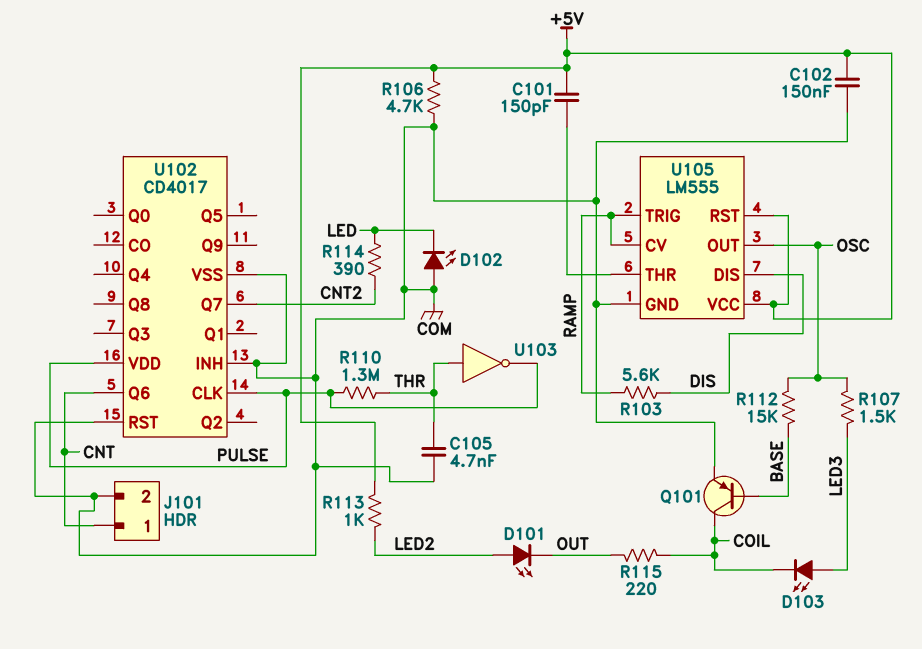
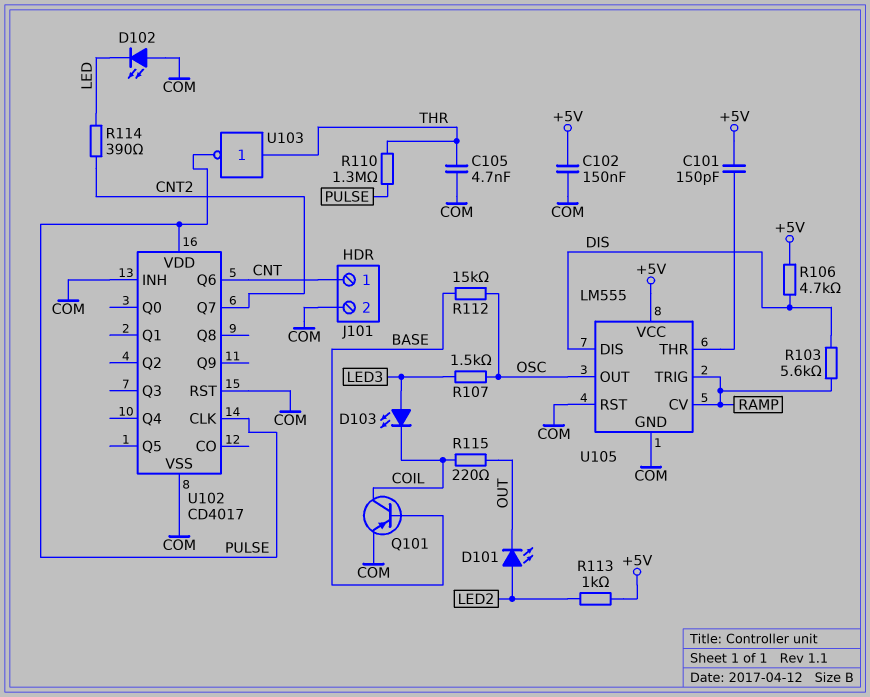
R106: 4.7k (+5V, COM) -> 4.7k (+5V, DIS)
U105 pin RST: +5V -> COM

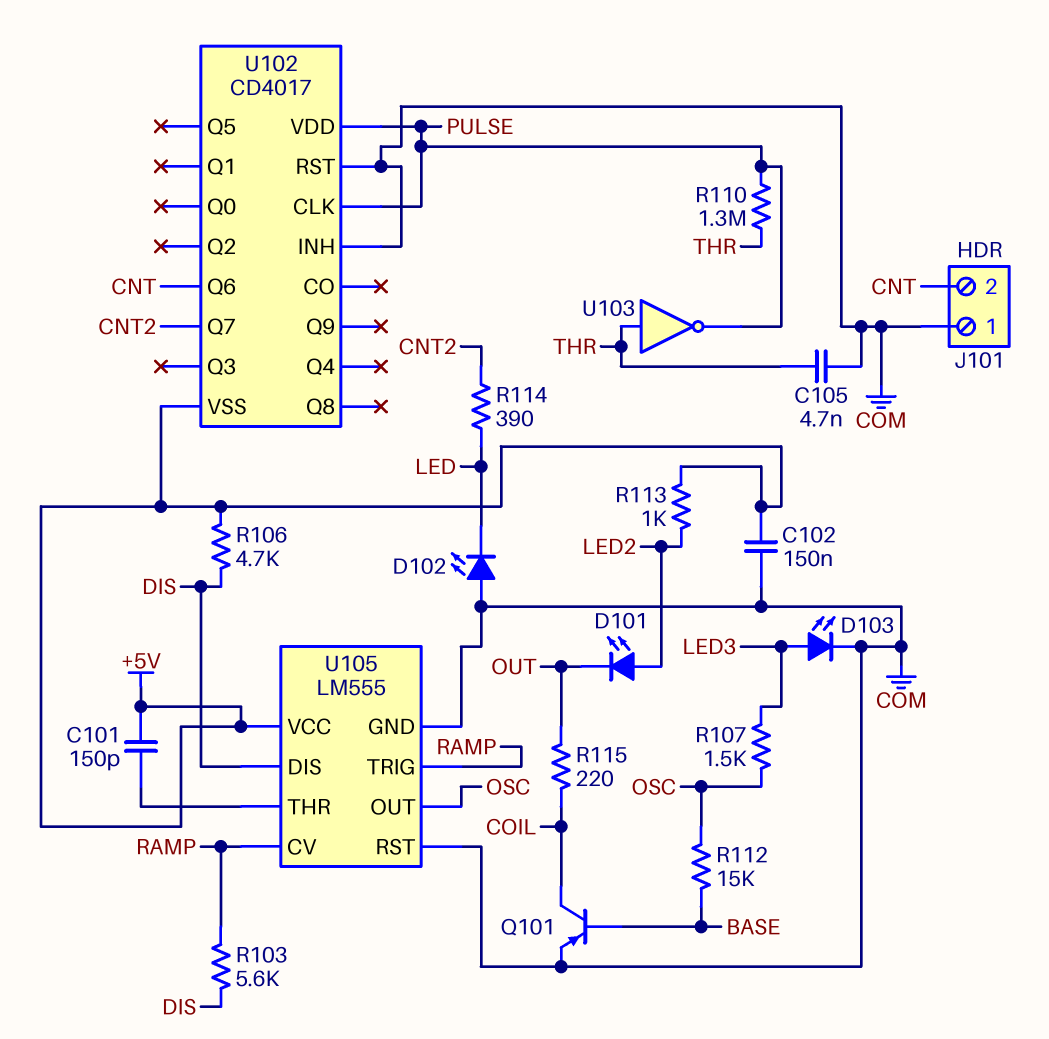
D103: LED (A LED3, K COIL) -> LED (A LED3, K COM)
J101 pin 1: CNT -> COM
J101 pin 2: COM -> CNT
U102 pin VSS: COM -> +5V

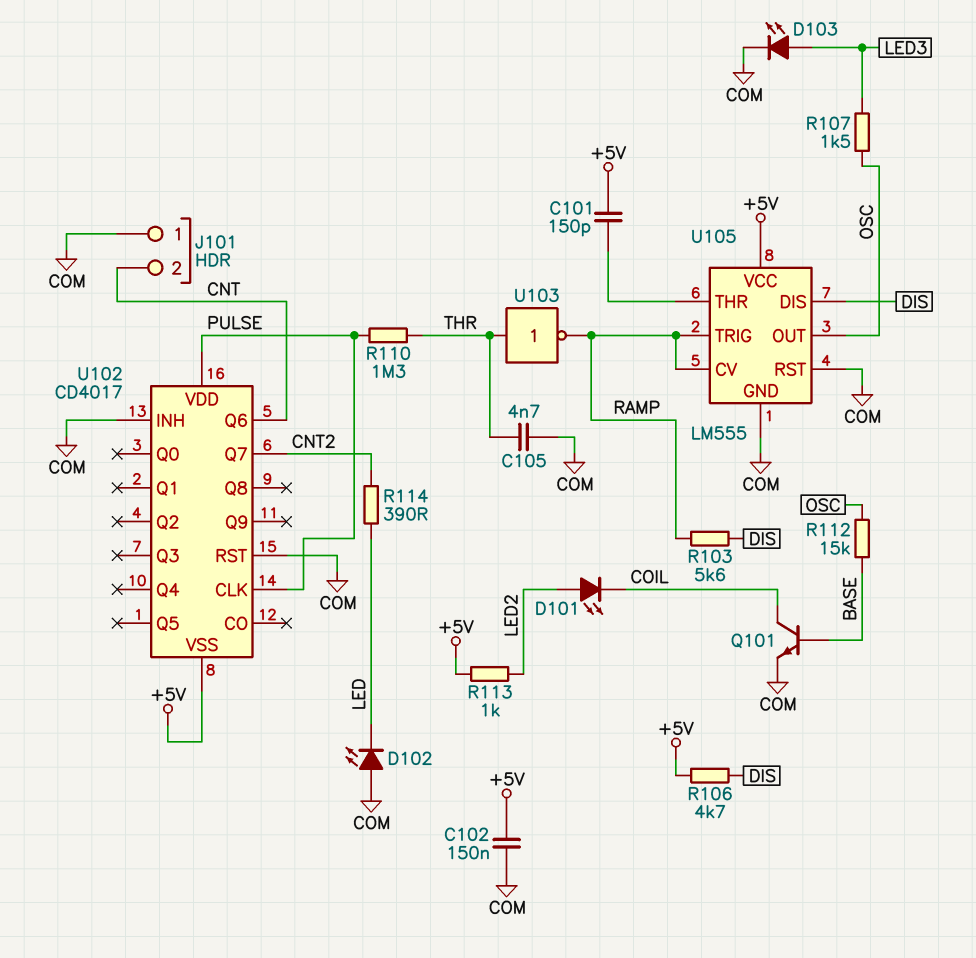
D101: LED (A LED2, K OUT) -> LED (A LED2, K COIL)
Q101: PNP (B BASE, C COIL, E COM) -> NPN (B BASE, C COIL, E COM)
R115: 220 (COIL, OUT) -> none
U103: NOT (in THR, out PULSE) -> NOT (in THR, out RAMP)

